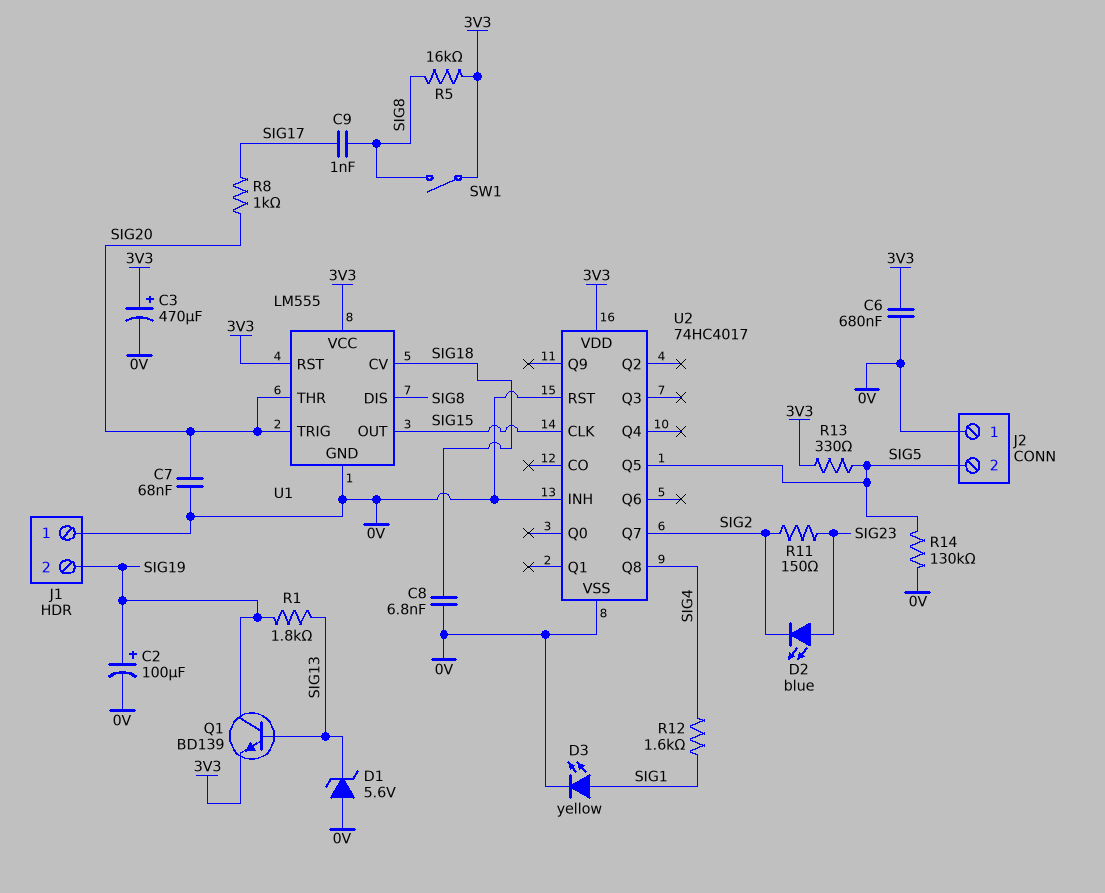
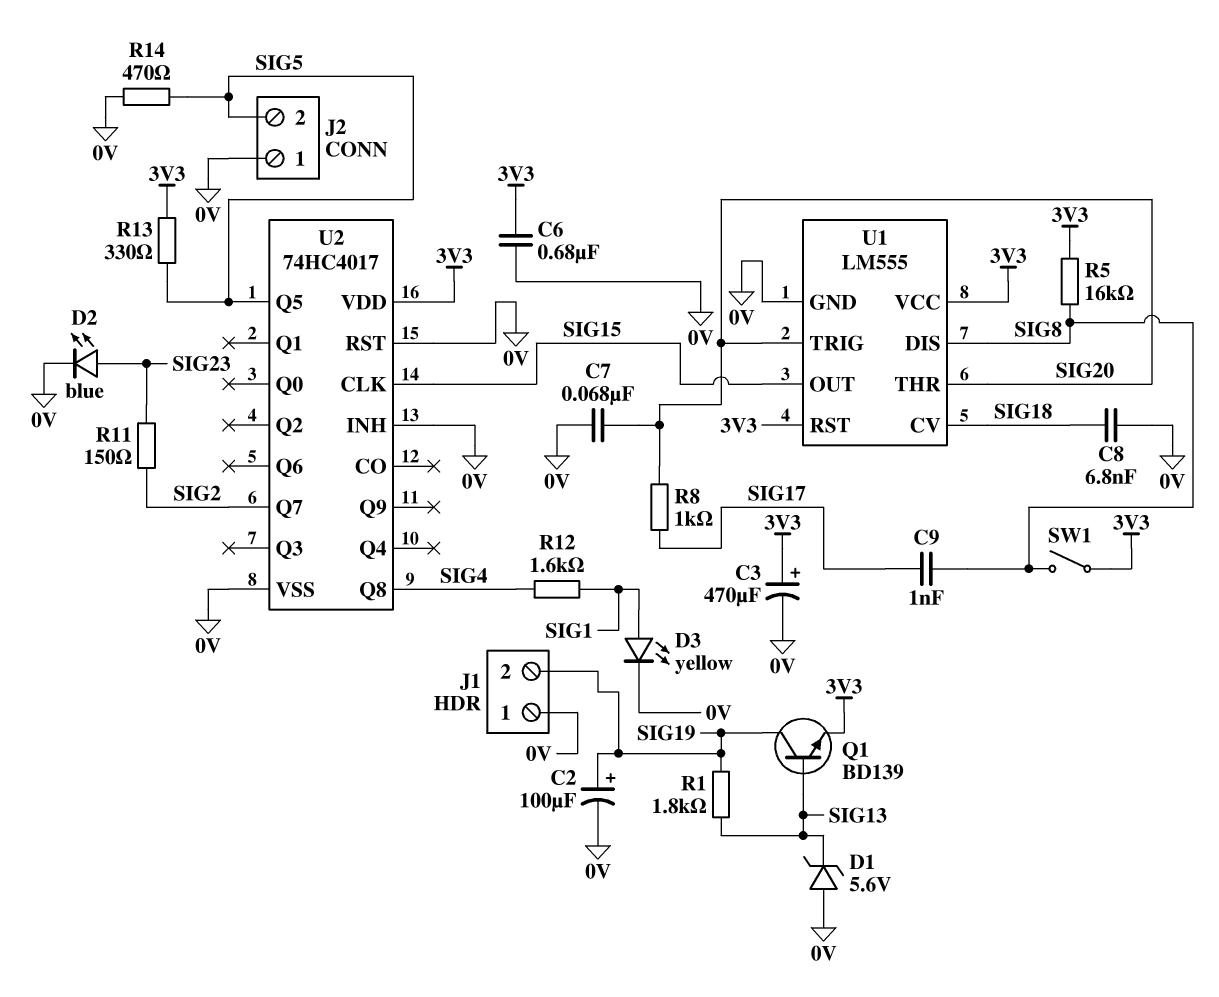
D2: LED blue (A SIG23, K SIG2) -> LED blue (A SIG23, K 0V)
R14: 130k (0V, SIG5) -> 470 (0V, SIG5)

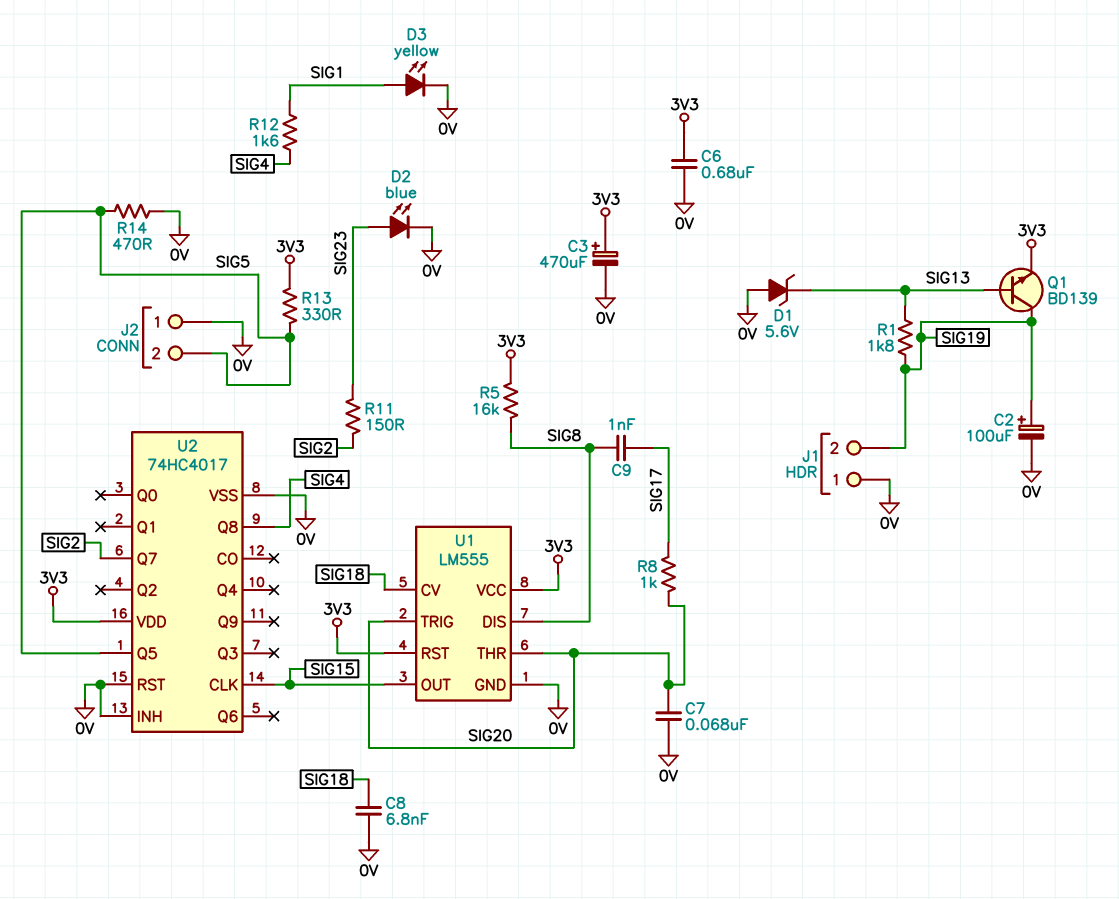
SW1: switch (3V3, SIG8) -> none

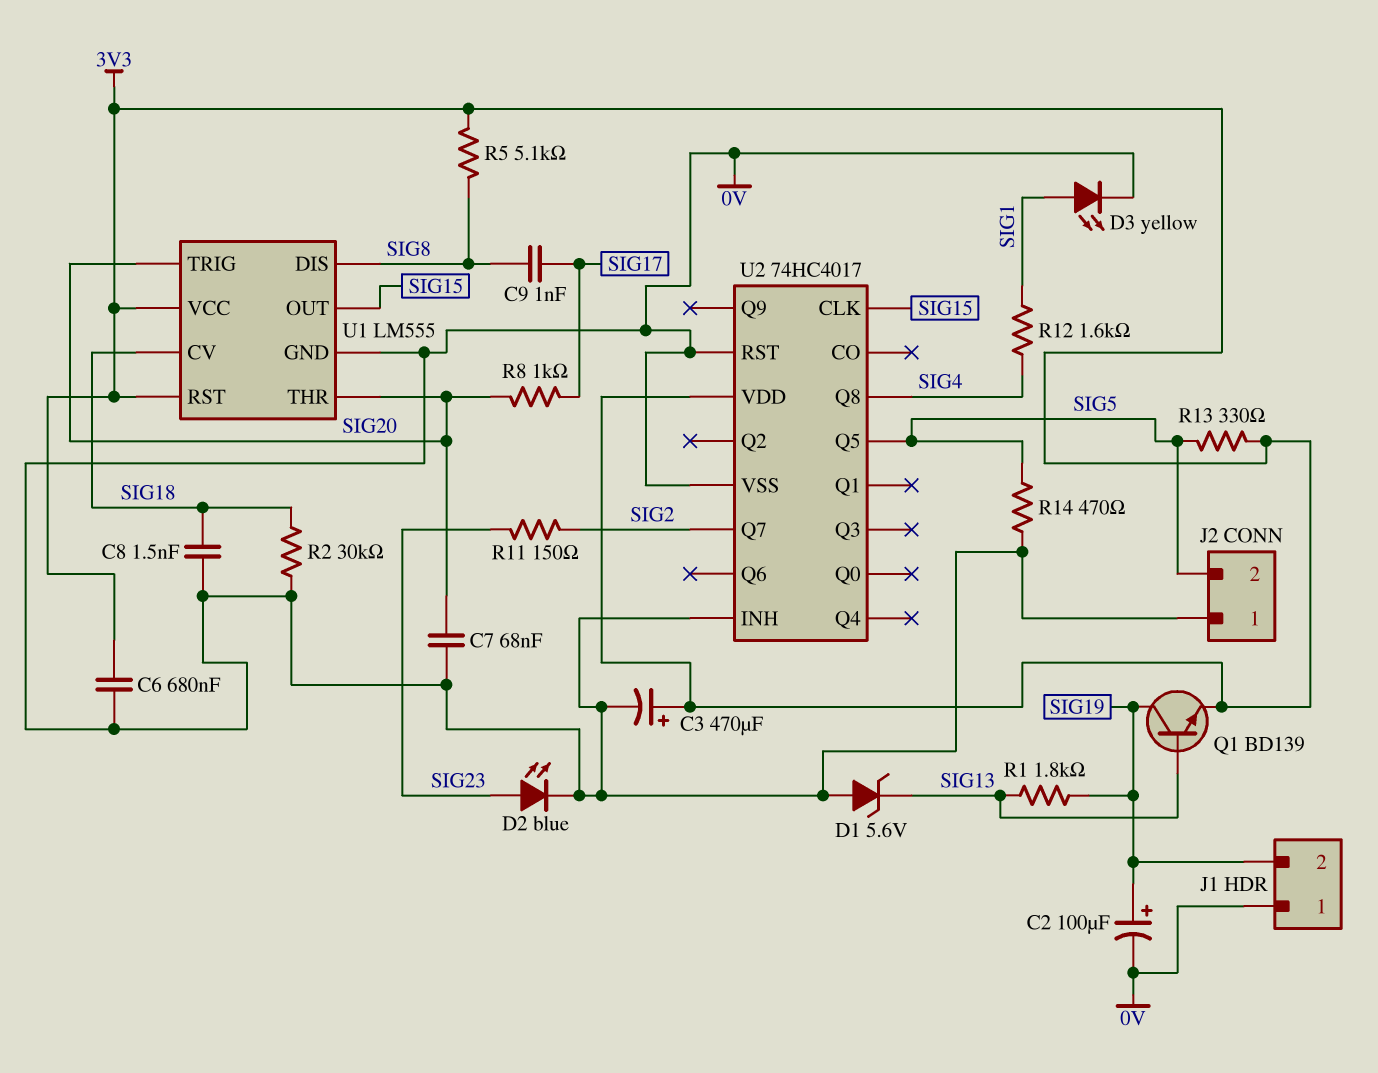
C8: 6.8nF (0V, SIG18) -> 1.5nF (0V, SIG18)
R2: none -> 30k (0V, SIG18)
R5: 16k (3V3, SIG8) -> 5.1k (3V3, SIG8)

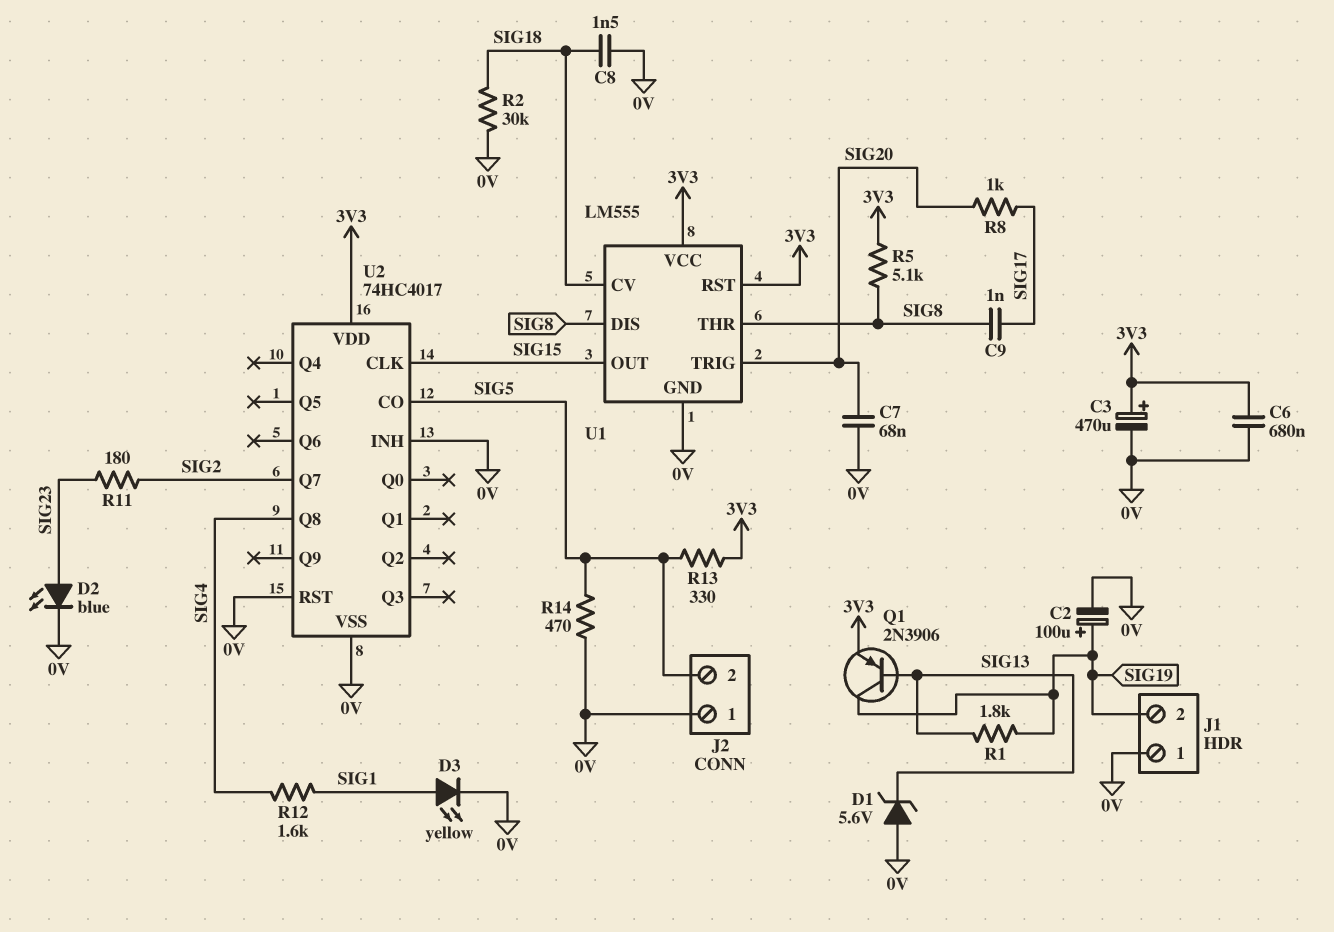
Q1: NPN BD139 (B SIG13, C SIG19, E 3V3) -> PNP 2N3906 (B SIG13, C SIG19, E 3V3)
R11: 150 (SIG2, SIG23) -> 180 (SIG2, SIG23)
U1 pin THR: SIG20 -> SIG8
U2 pin CO: none -> SIG5
U2 pin Q5: SIG5 -> none

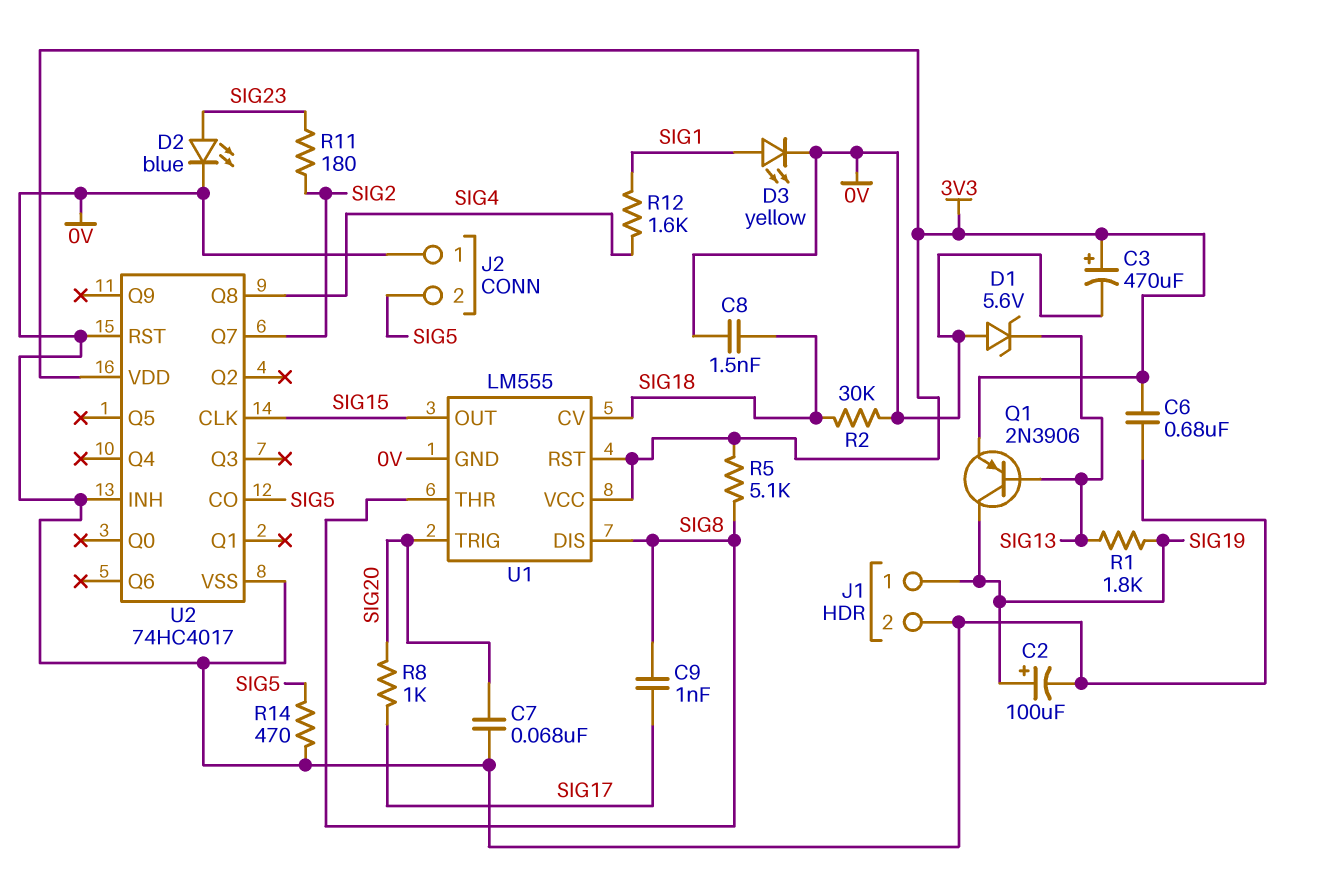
J1 pin 1: 0V -> SIG19
J1 pin 2: SIG19 -> 0V
R13: 330 (3V3, SIG5) -> none

